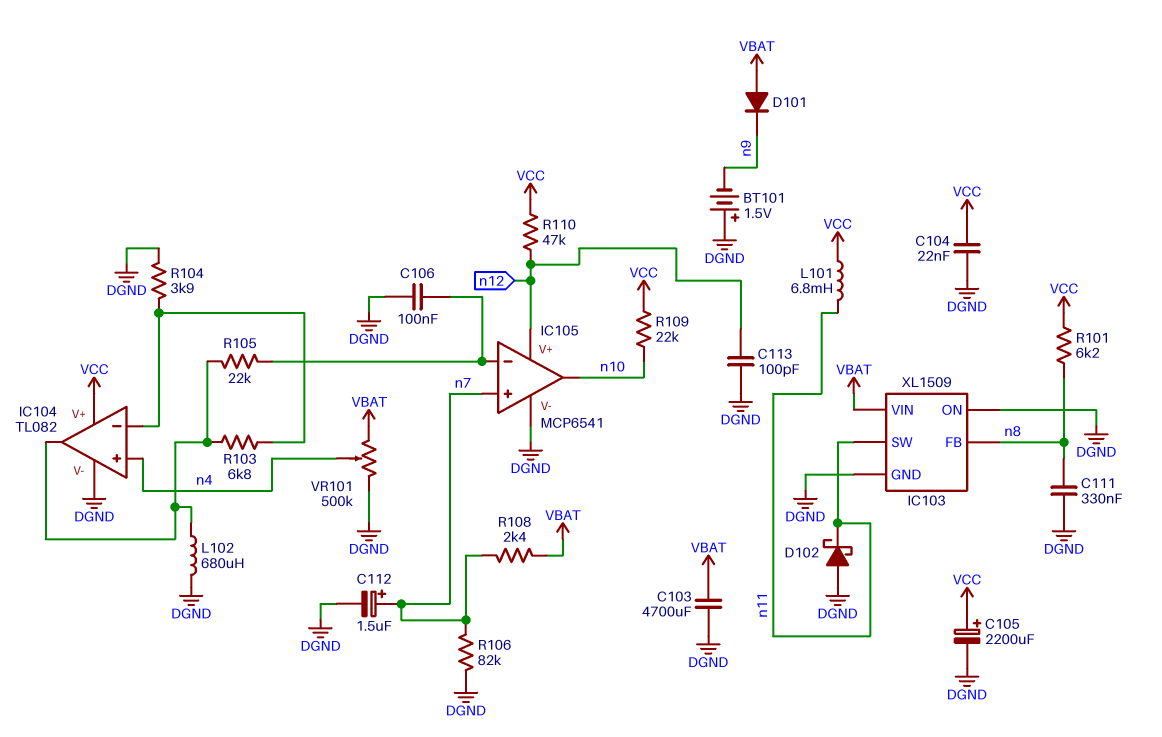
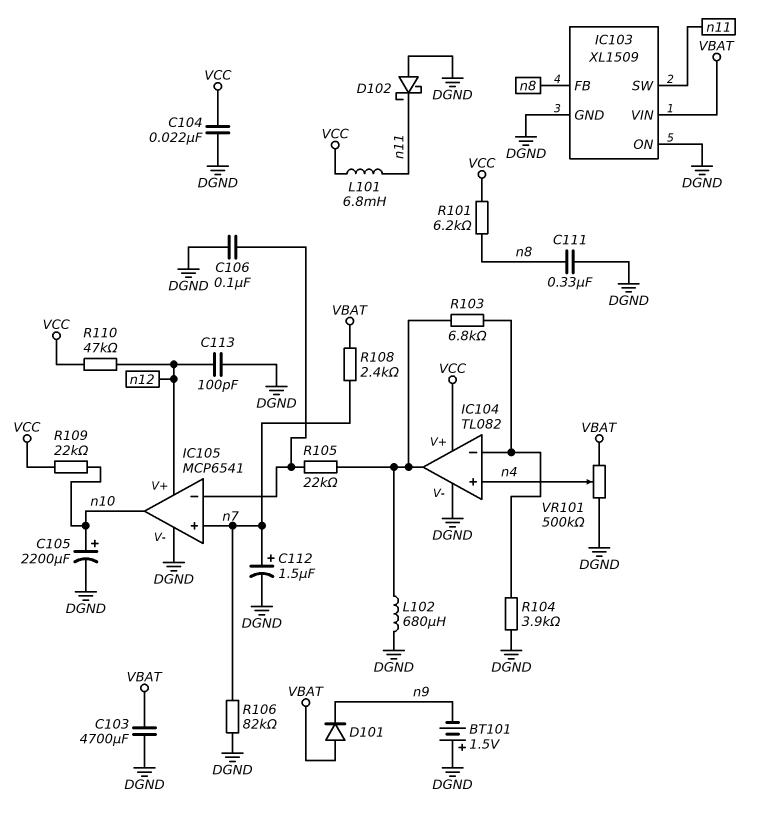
C105: 2200uF (plus VCC, minus DGND) -> 2200uF (plus n10, minus DGND)

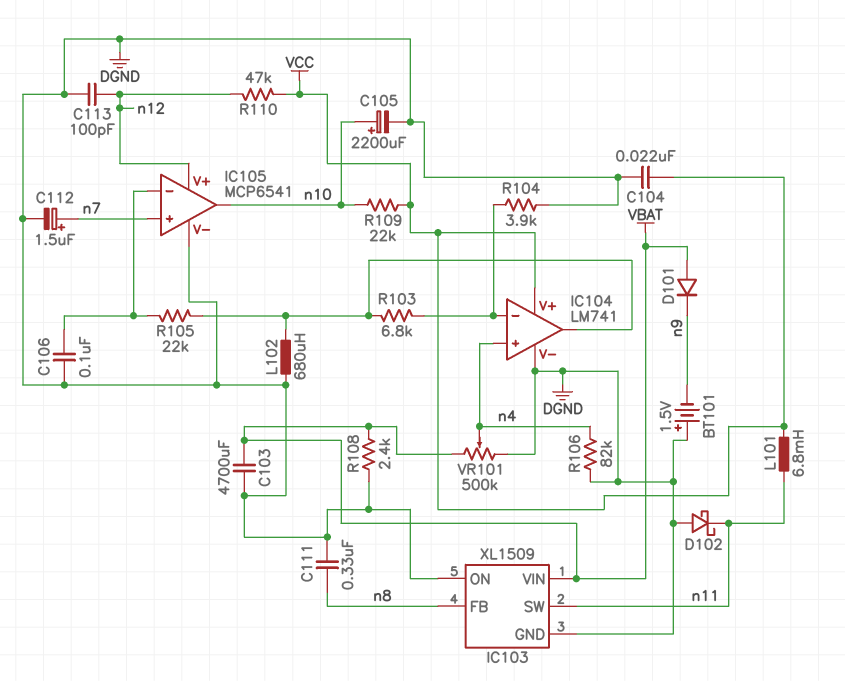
IC104: TL082 -> LM741
R101: 6.2k (VCC, n8) -> none
R106: 82k (DGND, n7) -> 82k (DGND, n4)
R108: 2.4k (VBAT, n7) -> 2.4k (DGND, VBAT)

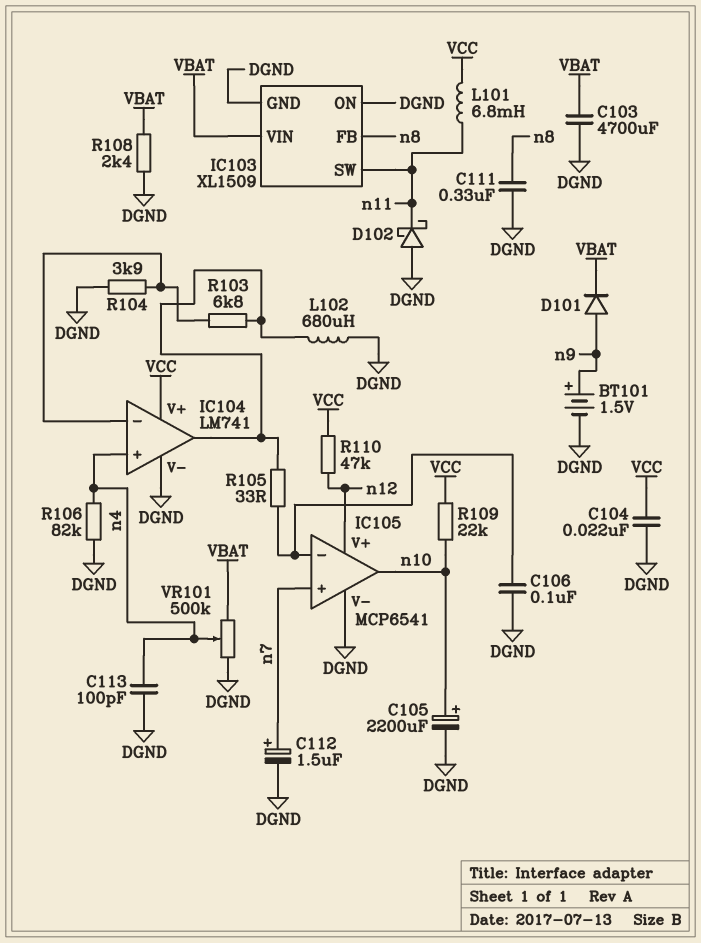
BT101: 1.5V (plus DGND, minus n9) -> 1.5V (plus n9, minus DGND)
C113: 100pF (DGND, n12) -> 100pF (DGND, n4)
D101: diode (A VBAT, K n9) -> diode (A n9, K VBAT)
R105: 22k (IC104/out, IC105/in-) -> 33 (IC104/out, IC105/in-)

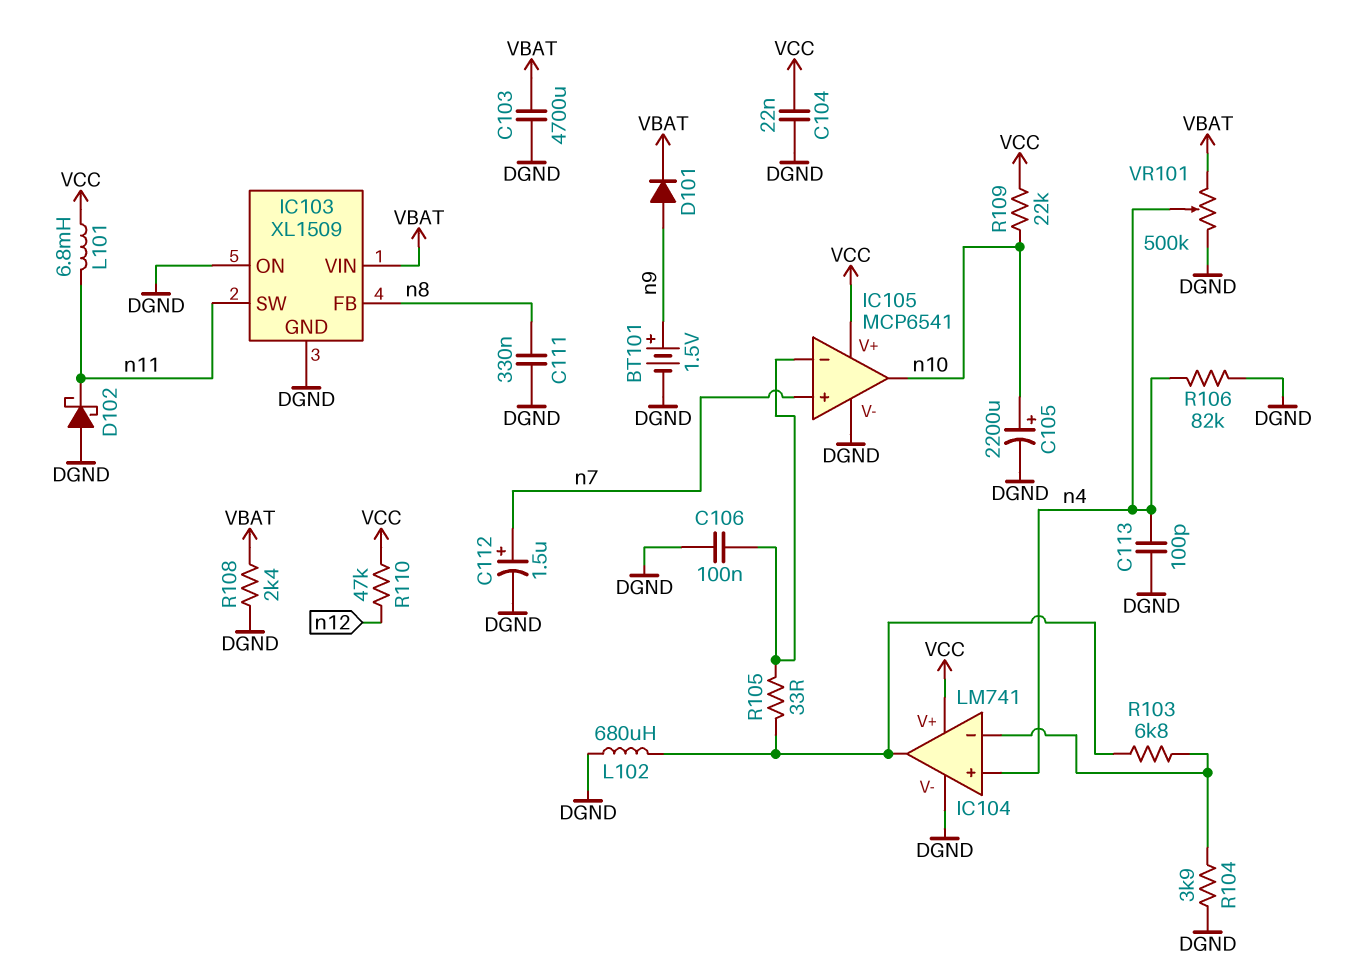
IC105 pin V+: n12 -> VCC

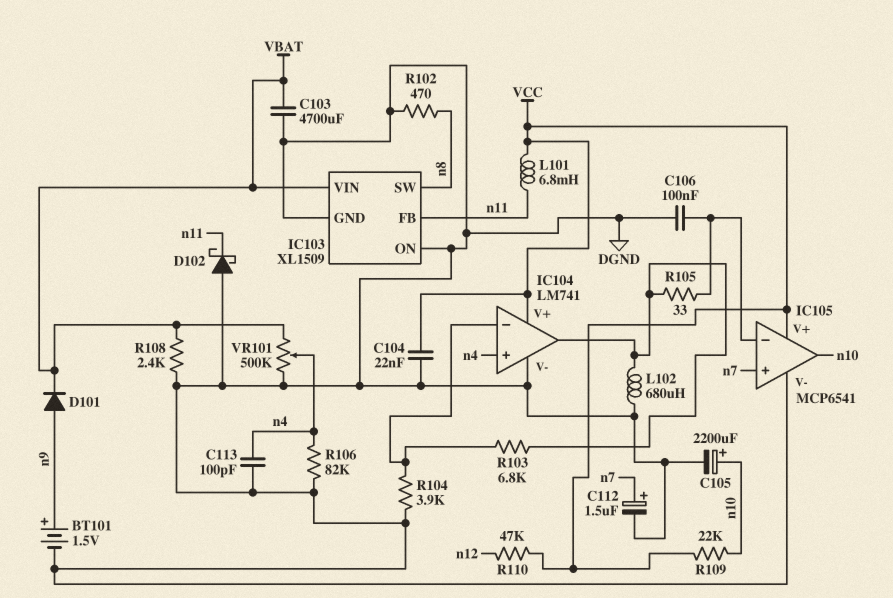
C111: 330nF (DGND, n8) -> none
IC103 pin FB: n8 -> n11
IC103 pin SW: n11 -> n8
R102: none -> 470 (DGND, n8)

